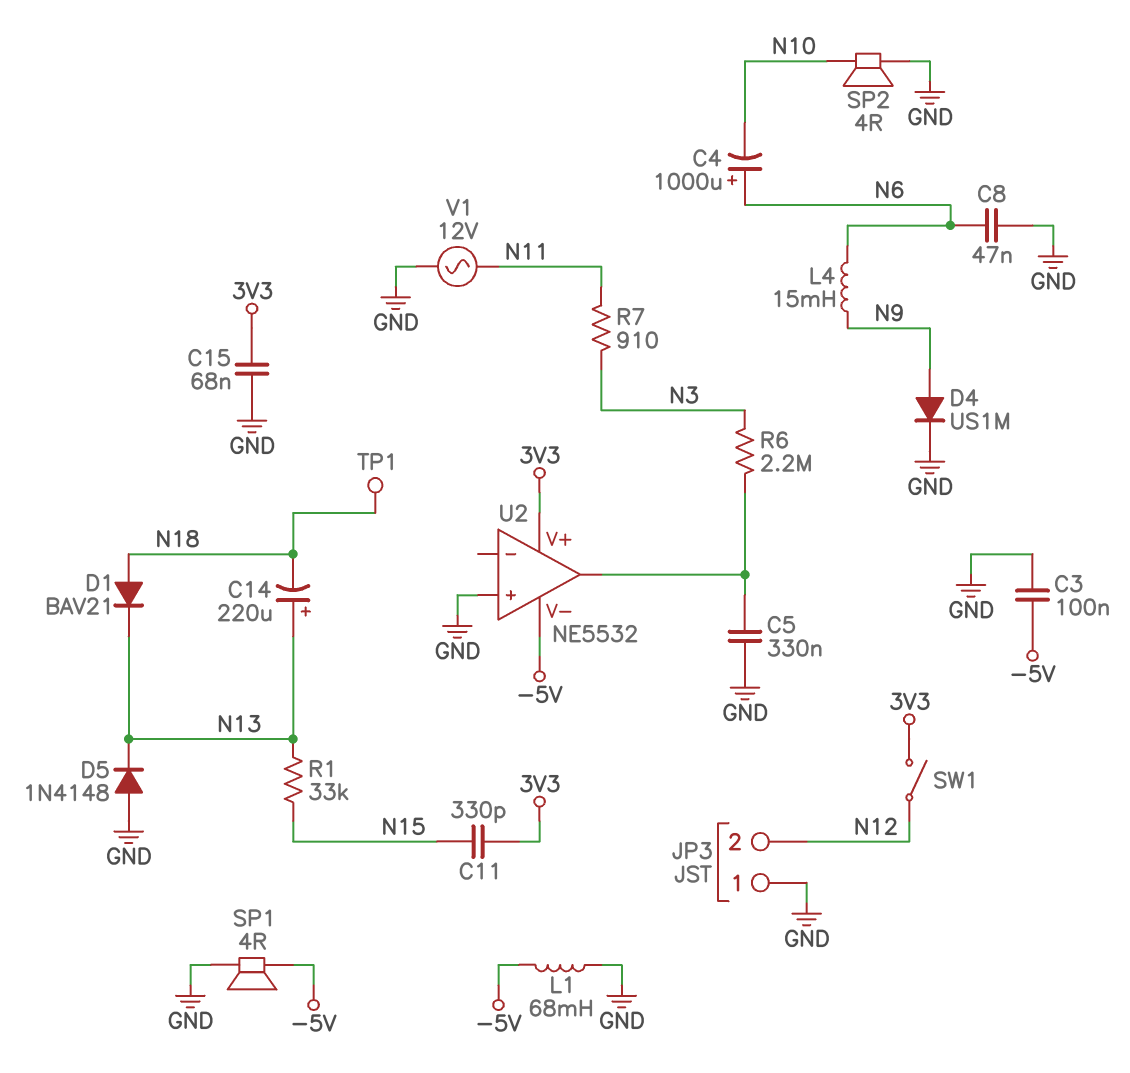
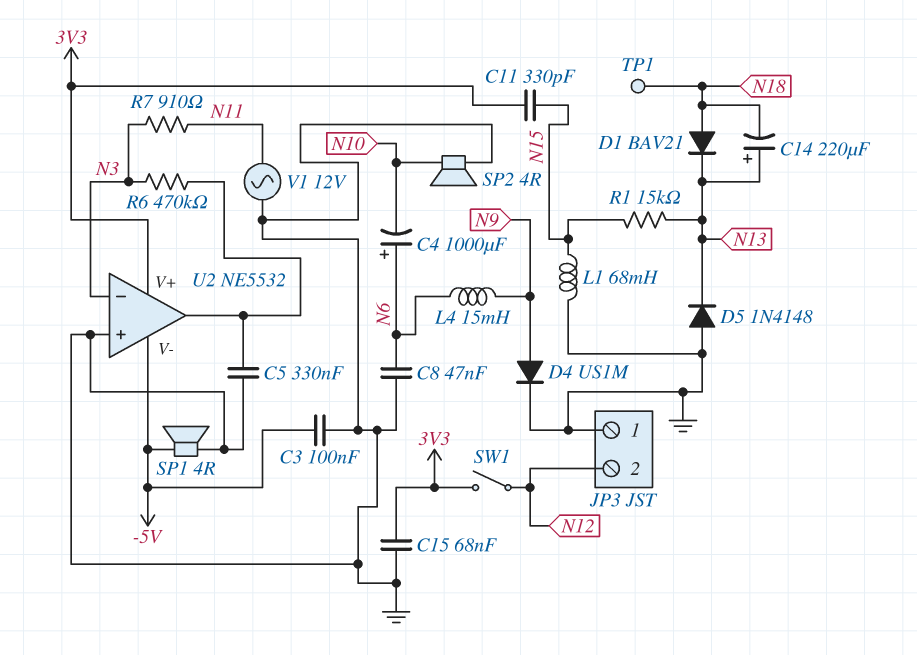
L1: 68mH (-5V, GND) -> 68mH (GND, N15)
R1: 33k (N13, N15) -> 15k (N13, N15)
R6: 2.2M (N3, U2/out) -> 470k (N3, U2/out)
U2 pin in-: none -> N3

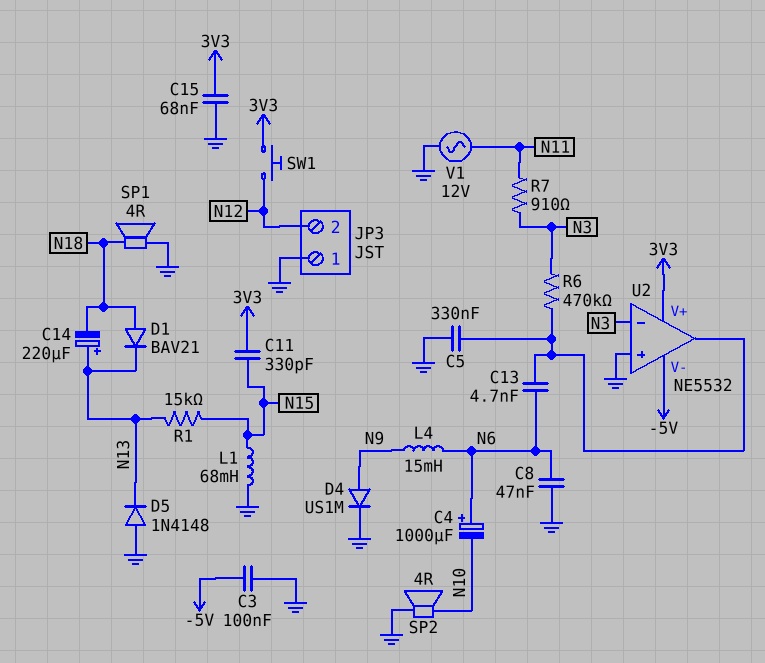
C13: none -> 4.7nF (N6, U2/out)
SP1: speaker 4R (-5V, GND) -> speaker 4R (GND, N18)
SW1: switch (3V3, N12) -> button (3V3, N12)
TP1: test point (N18) -> none

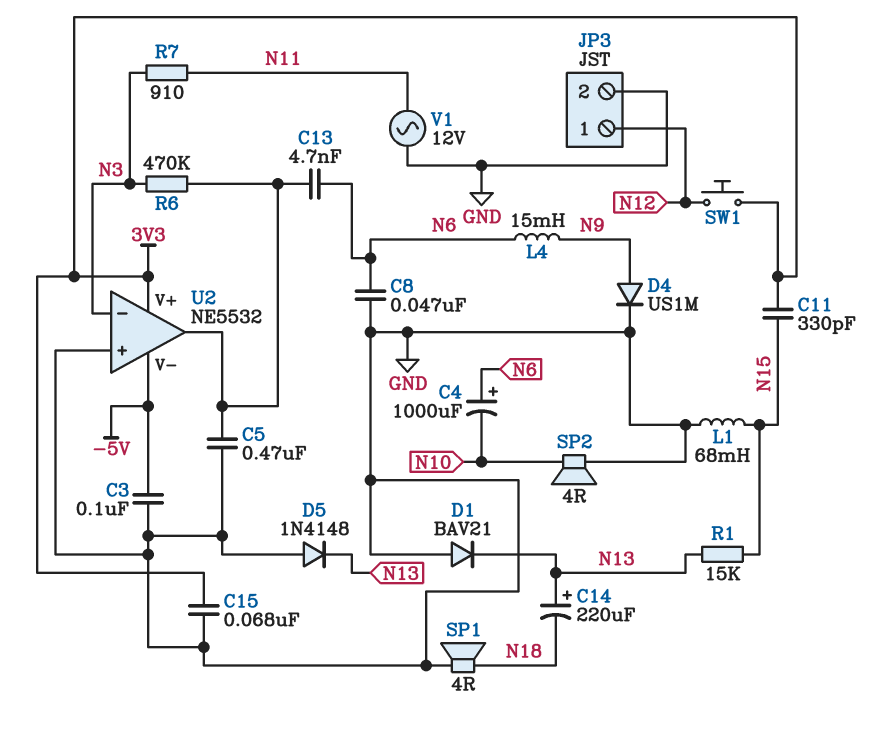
C5: 330nF (GND, U2/out) -> 470nF (GND, U2/out)
D1: diode BAV21 (A N18, K N13) -> diode BAV21 (A GND, K N13)
JP3 pin 1: GND -> N12
JP3 pin 2: N12 -> GND

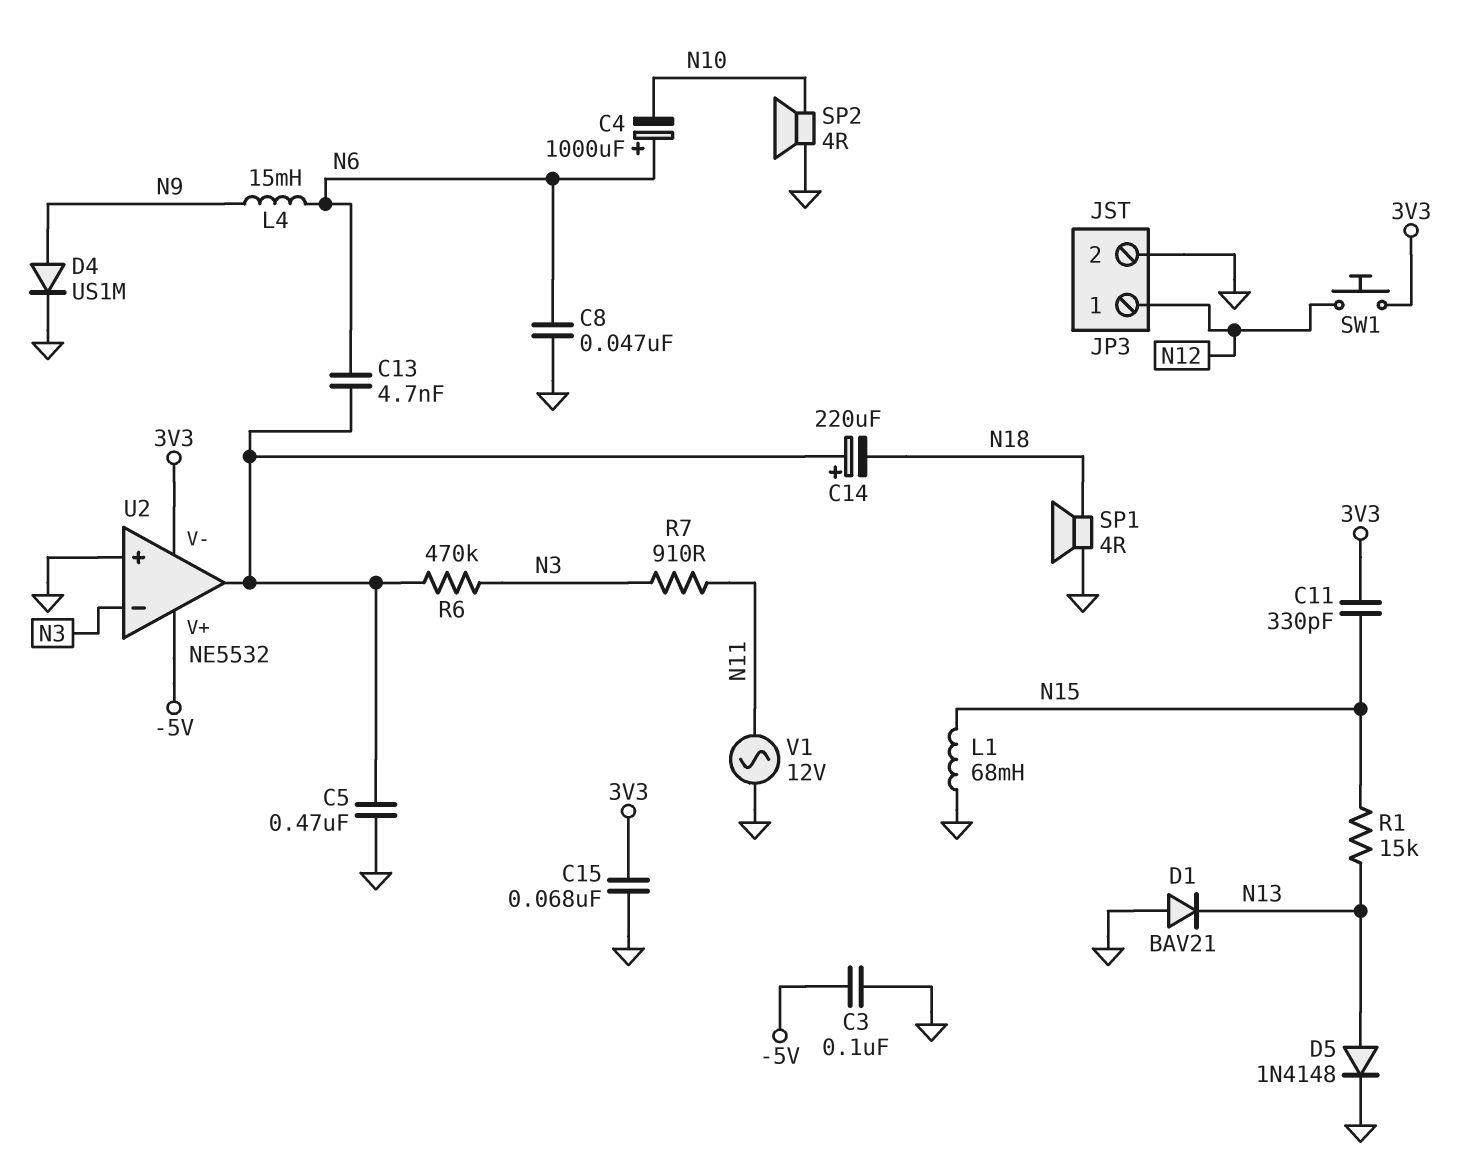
C14: 220uF (plus N13, minus N18) -> 220uF (plus U2/out, minus N18)
D5: diode 1N4148 (A GND, K N13) -> diode 1N4148 (A N13, K GND)
U2 pin V+: 3V3 -> -5V
U2 pin V-: -5V -> 3V3

